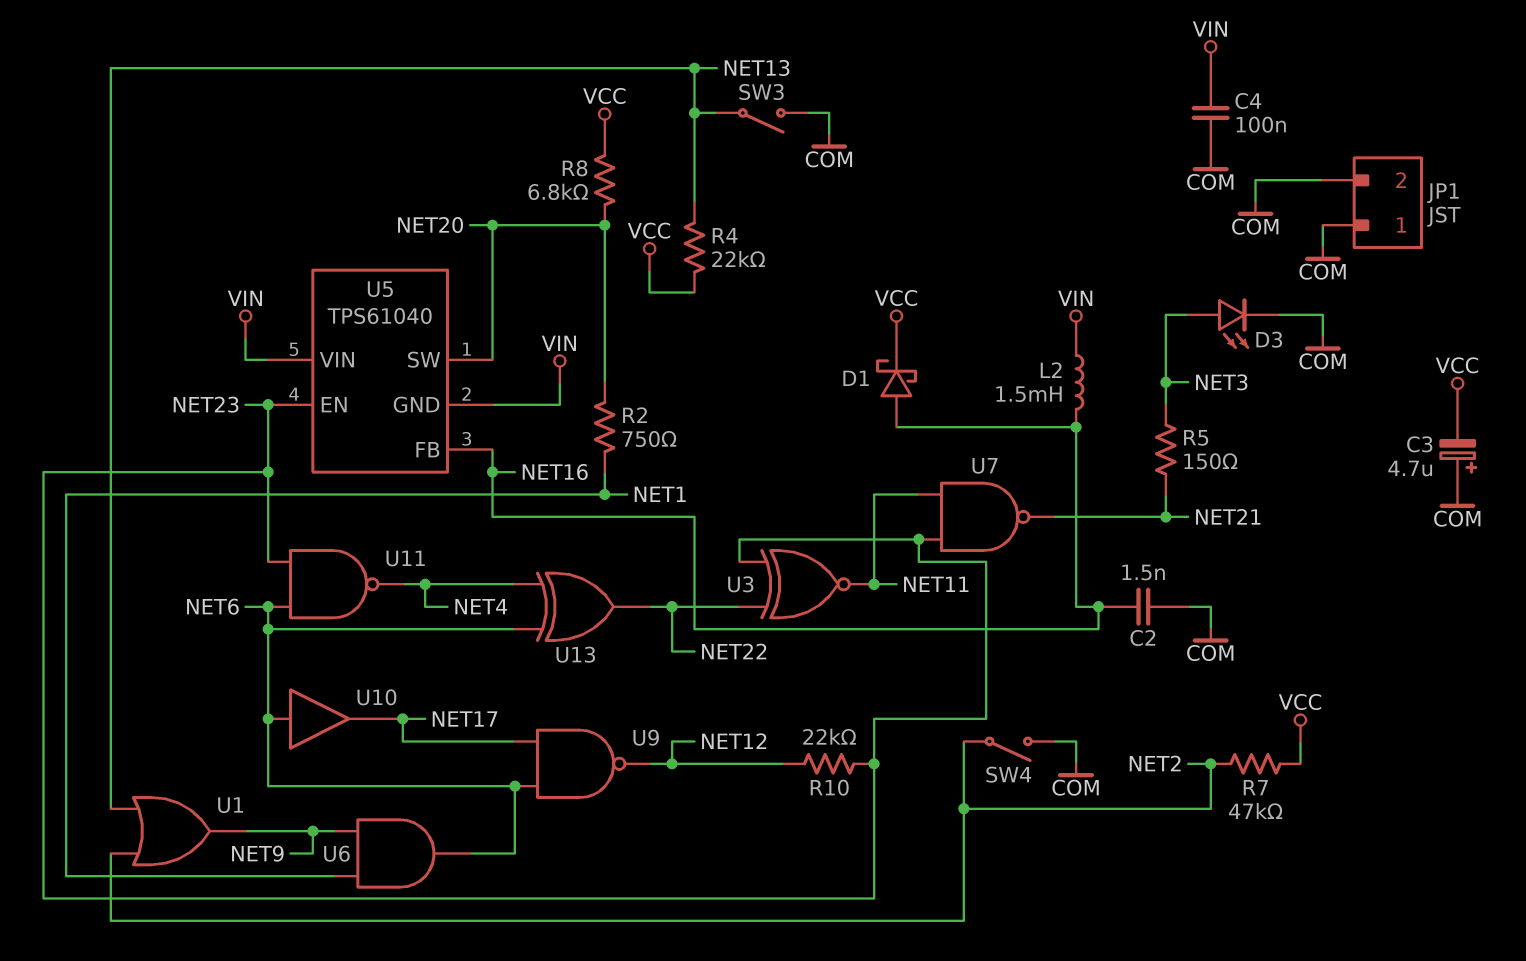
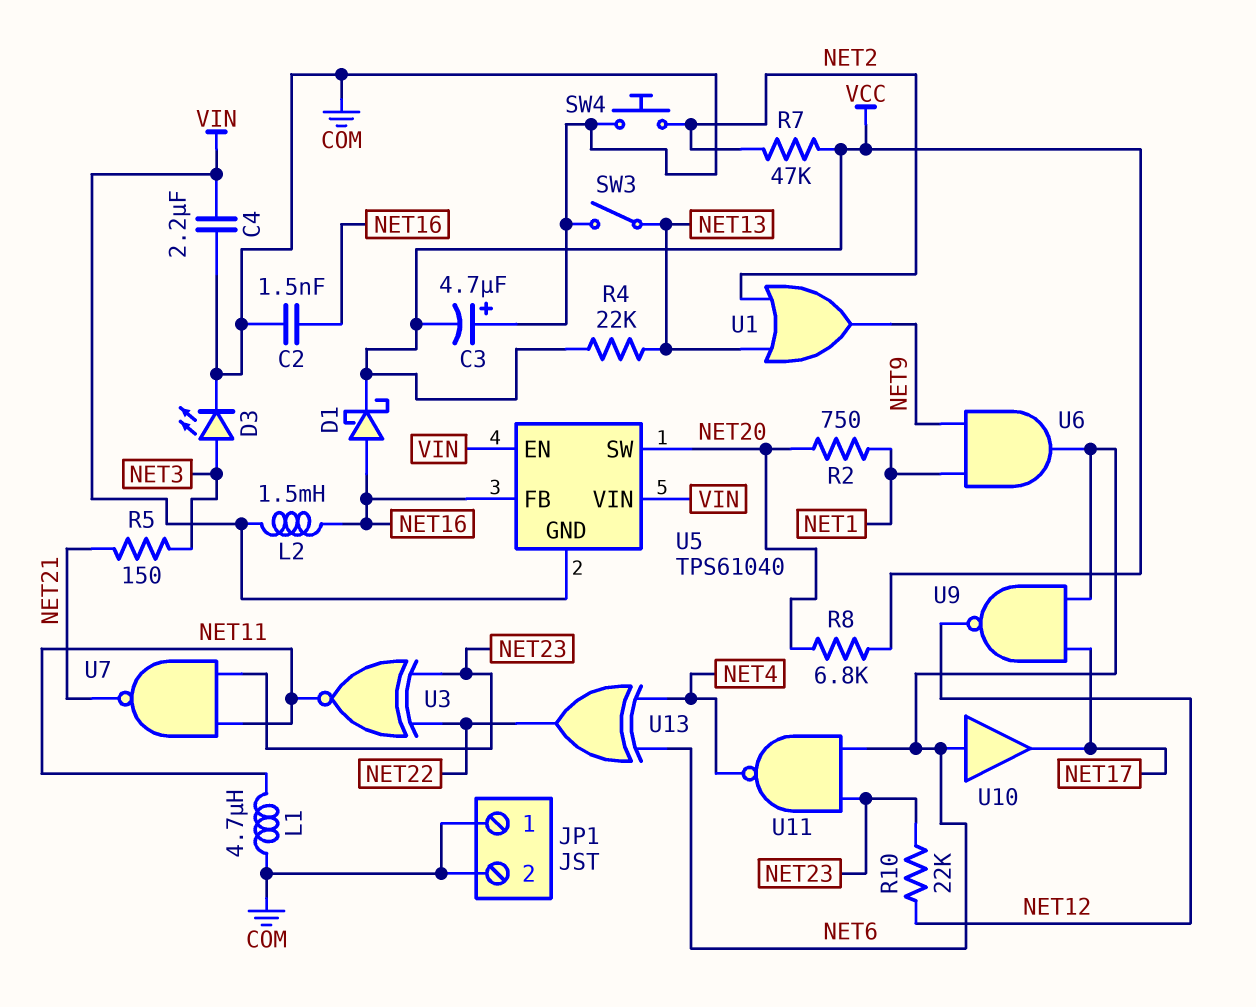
C4: 100nF (COM, VIN) -> 2.2uF (COM, VIN)
L1: none -> 4.7uH (COM, NET11)
SW4: switch (COM, NET2) -> button (COM, NET2)
U5 pin EN: NET23 -> VIN

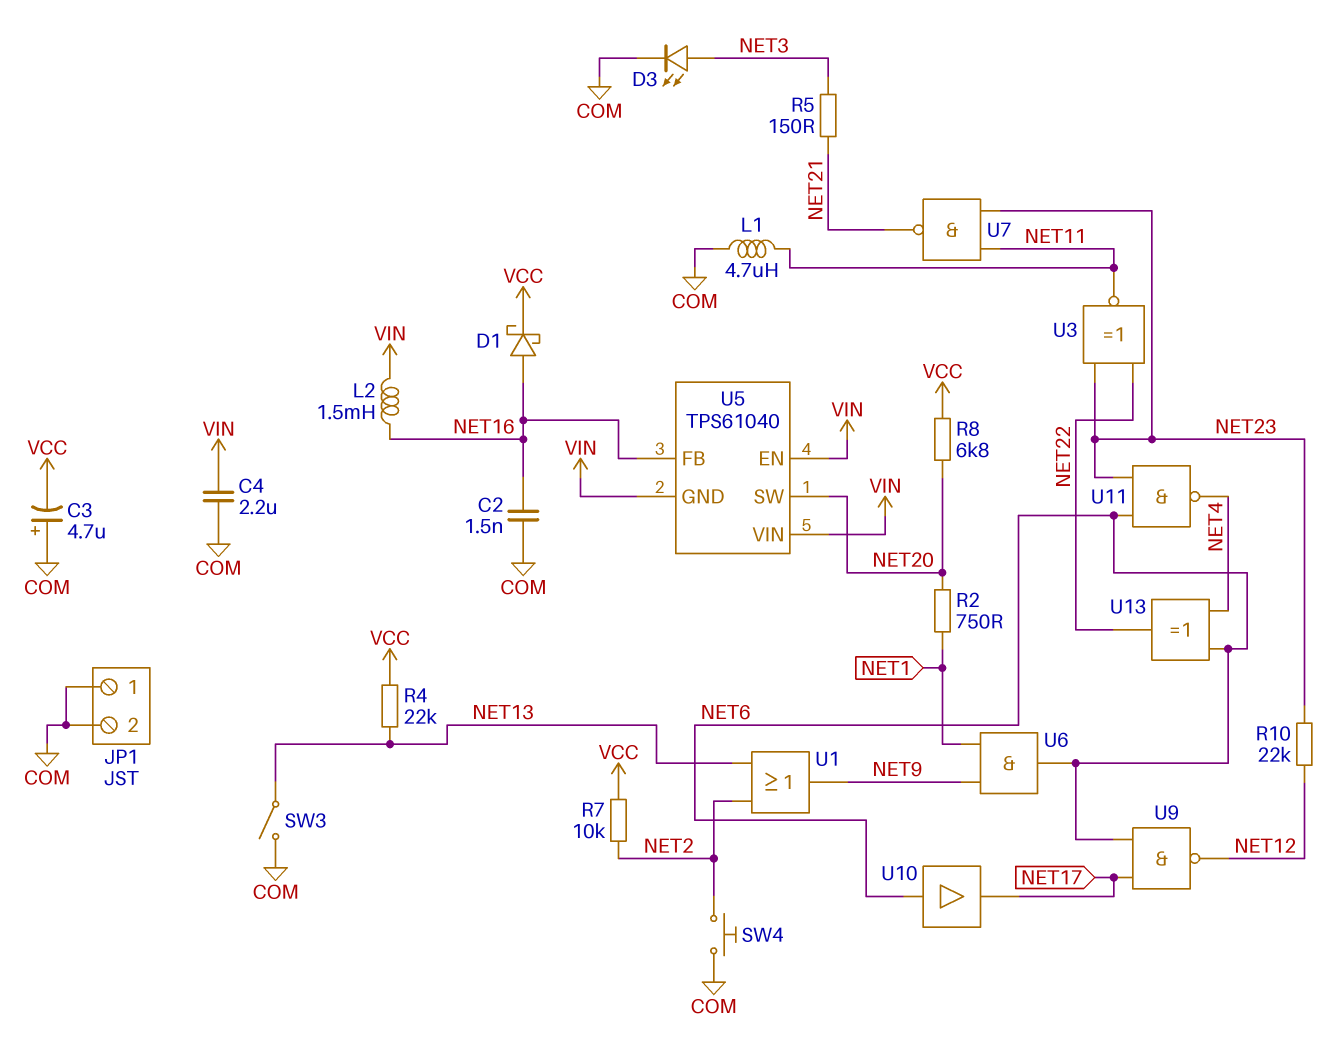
R7: 47k (NET2, VCC) -> 10k (NET2, VCC)

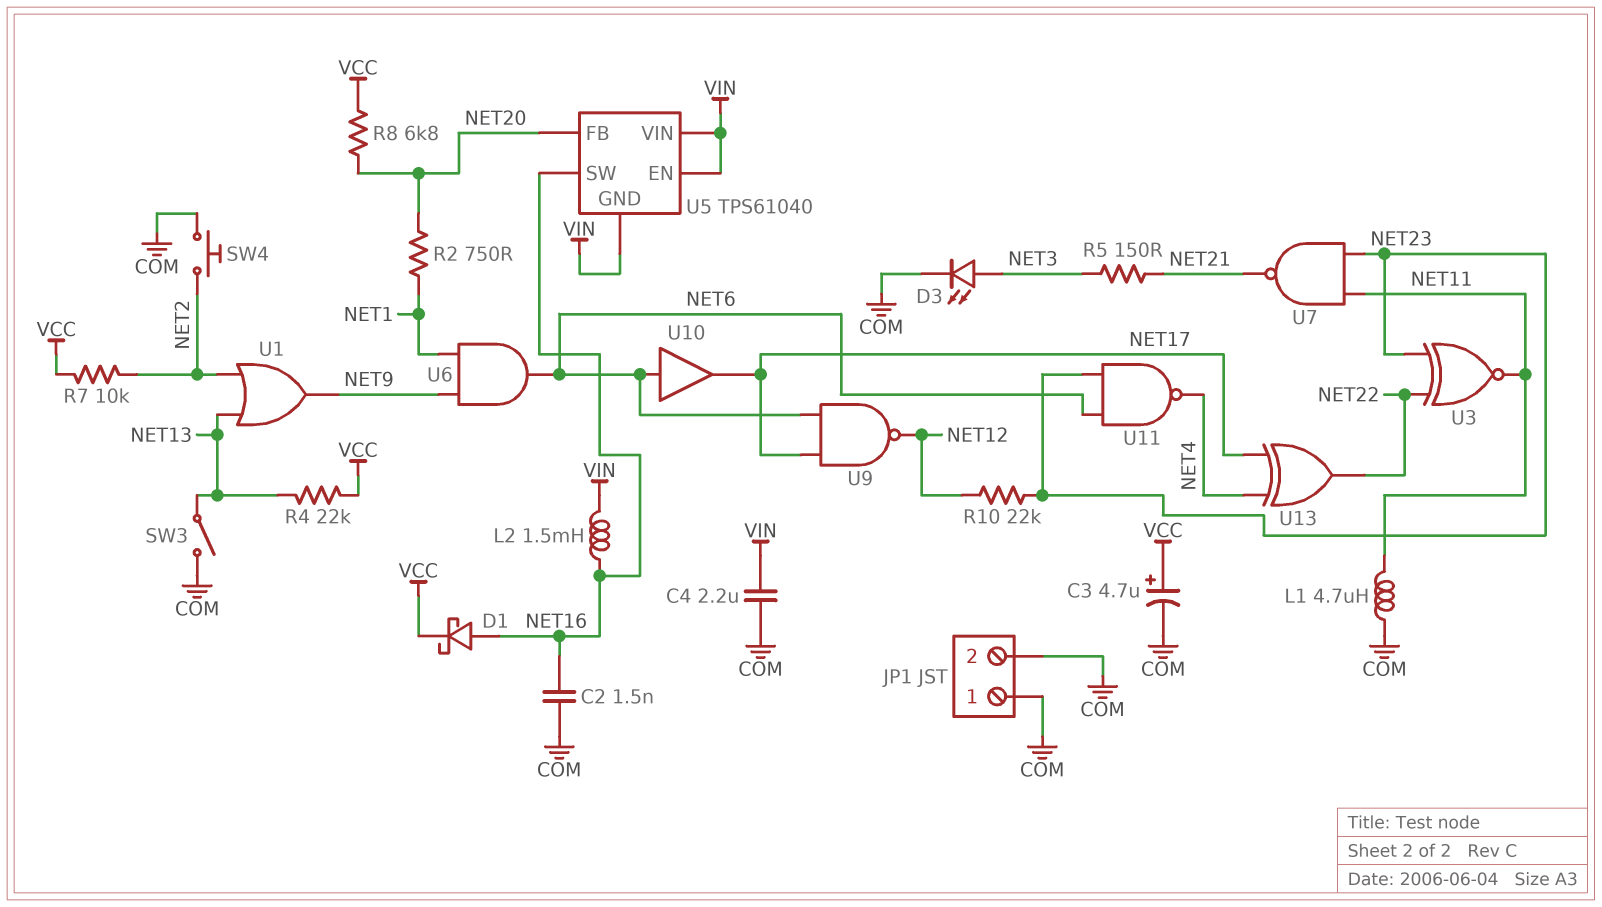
C3: 4.7uF (plus COM, minus VCC) -> 4.7uF (plus VCC, minus COM)
U5 pin FB: NET16 -> NET20
U5 pin SW: NET20 -> NET16
U13: XOR (in NET4, in NET6, out NET22) -> XOR (in NET4, in NET17, out NET22)

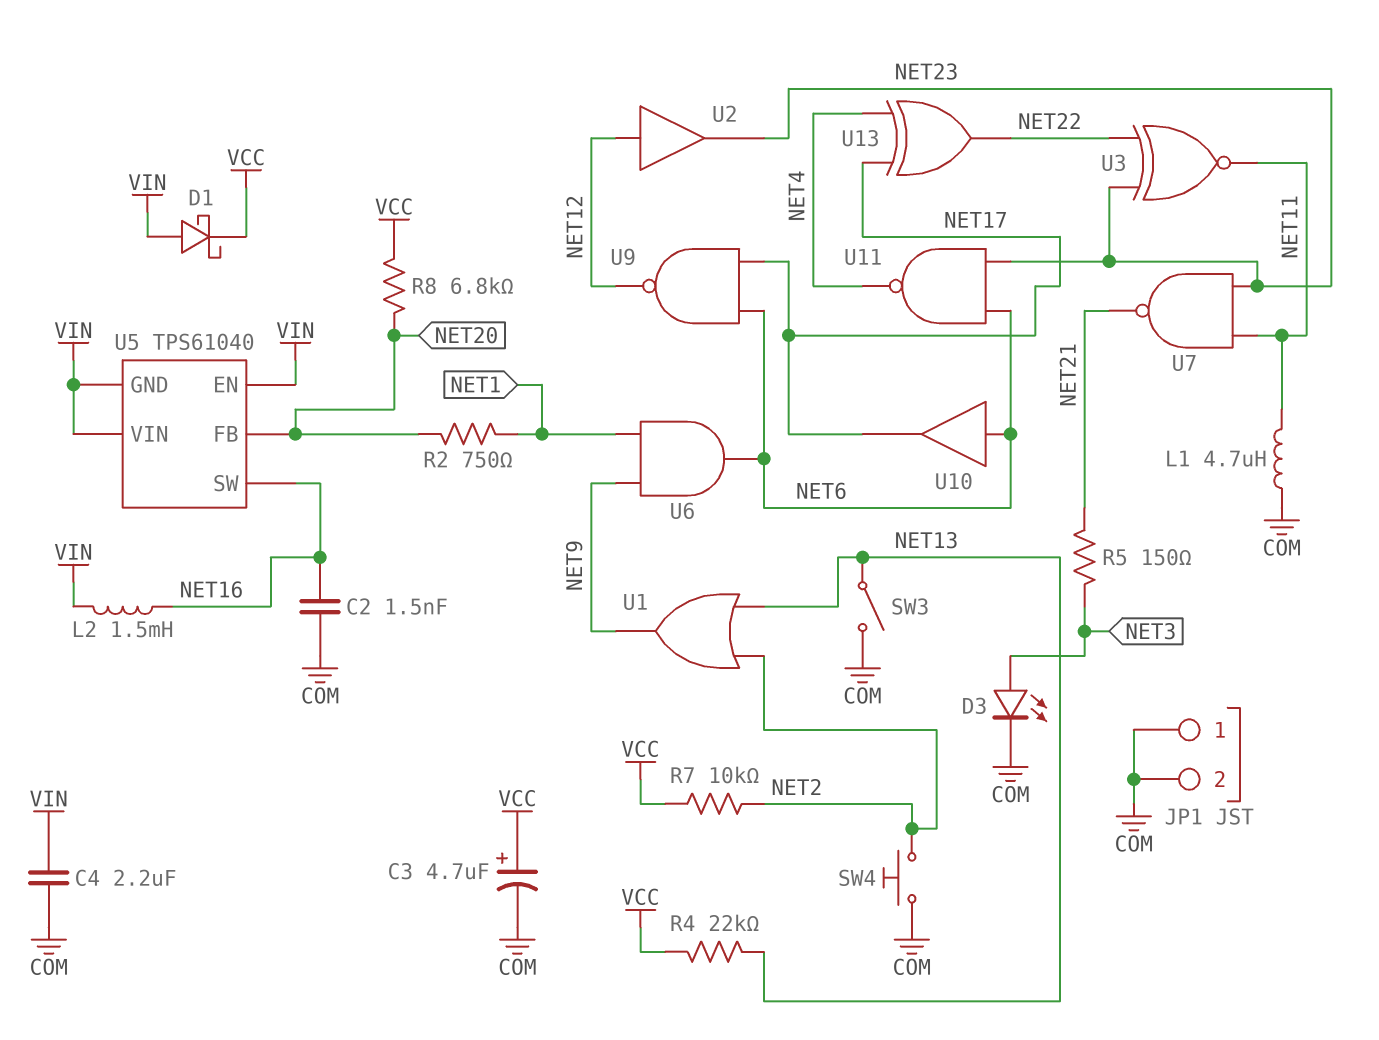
D1: schottky (A NET16, K VCC) -> schottky (A VIN, K VCC)
R10: 22k (NET12, NET23) -> none
U2: none -> buffer (in NET12, out NET23)

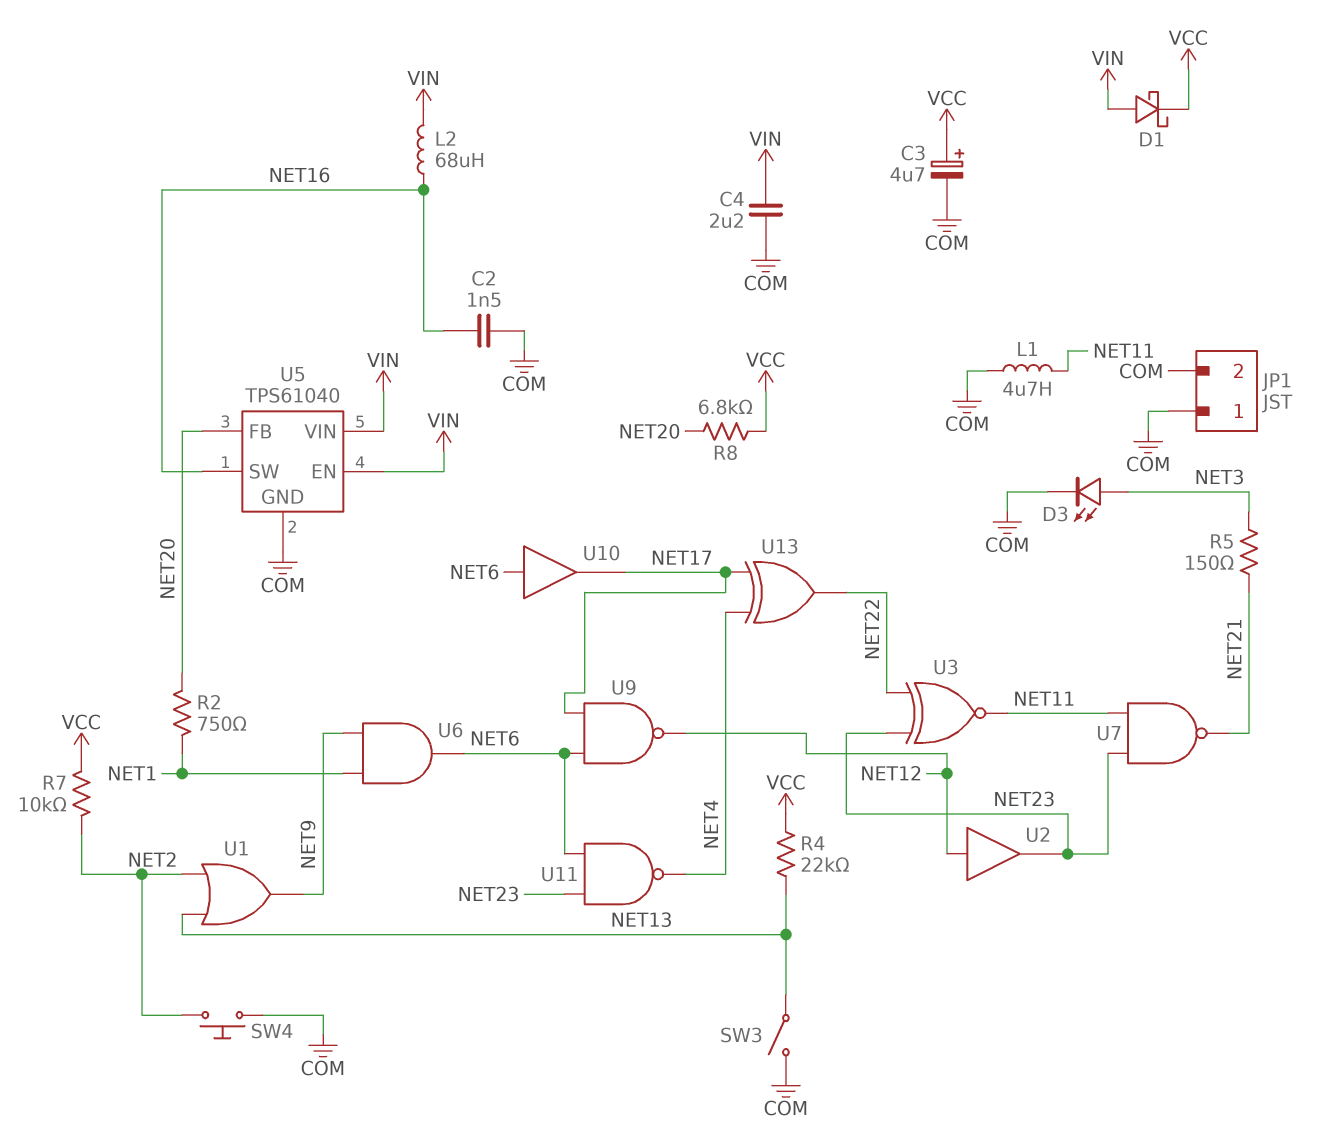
L2: 1.5mH (NET16, VIN) -> 68uH (NET16, VIN)
U5 pin GND: VIN -> COM

